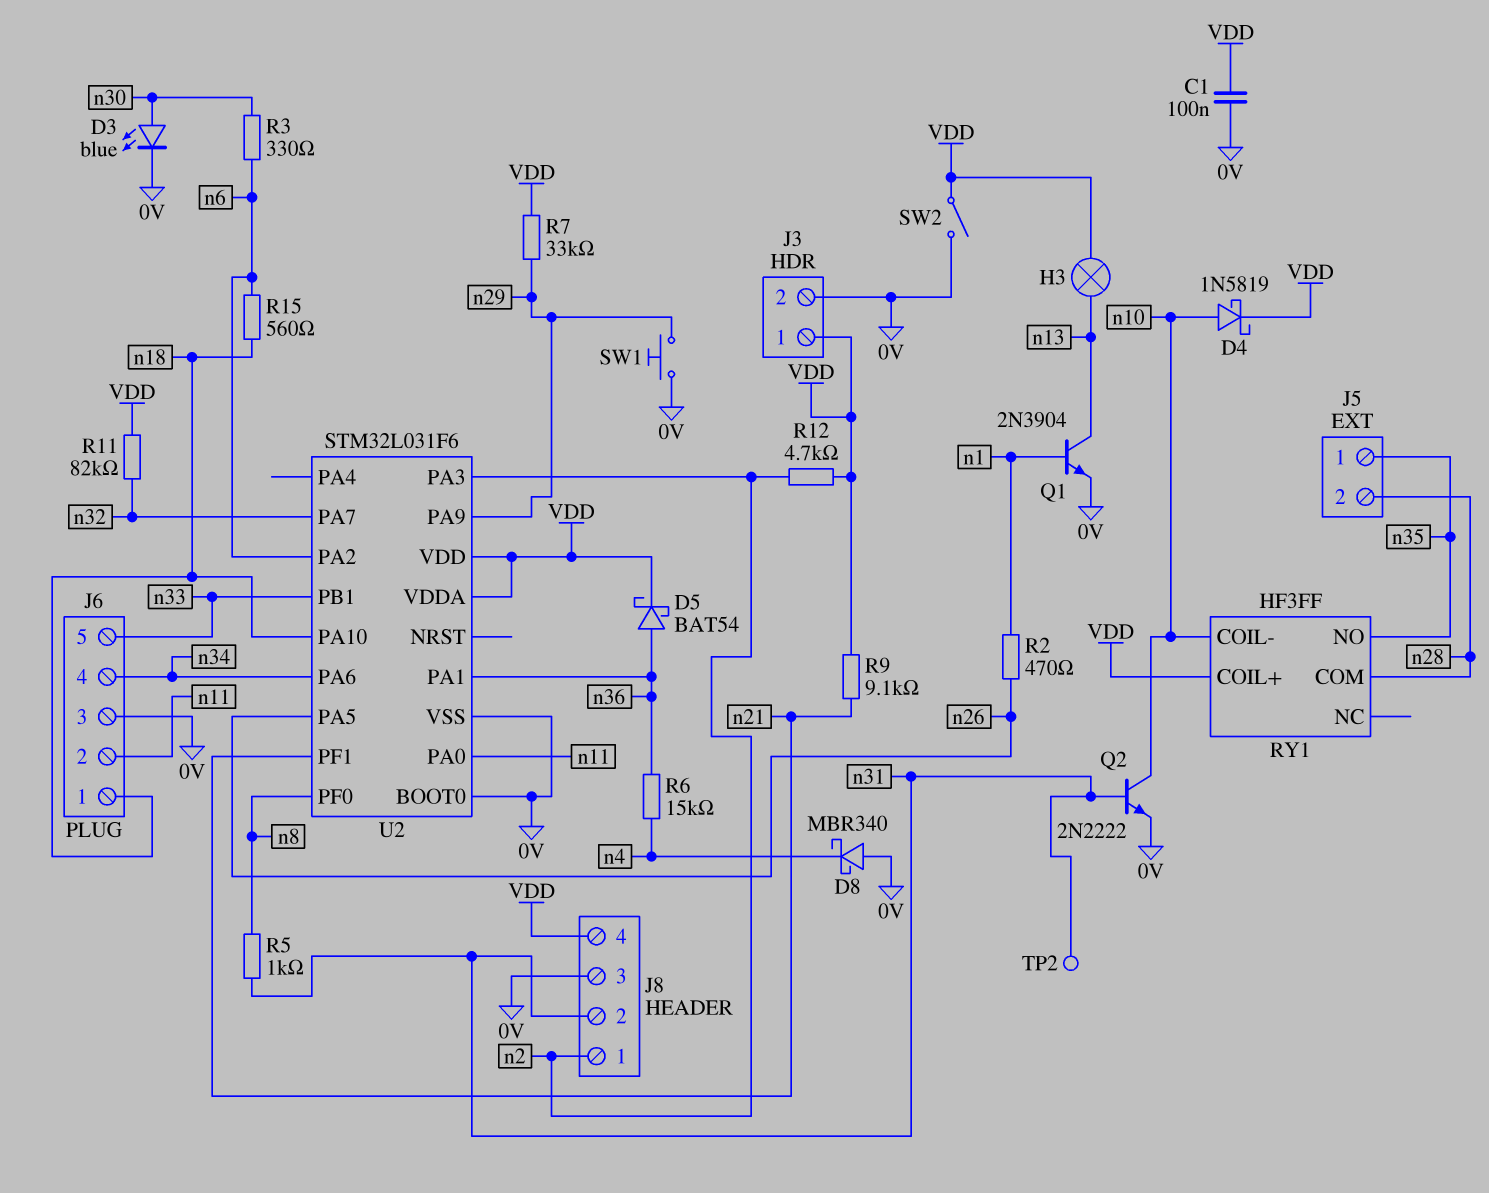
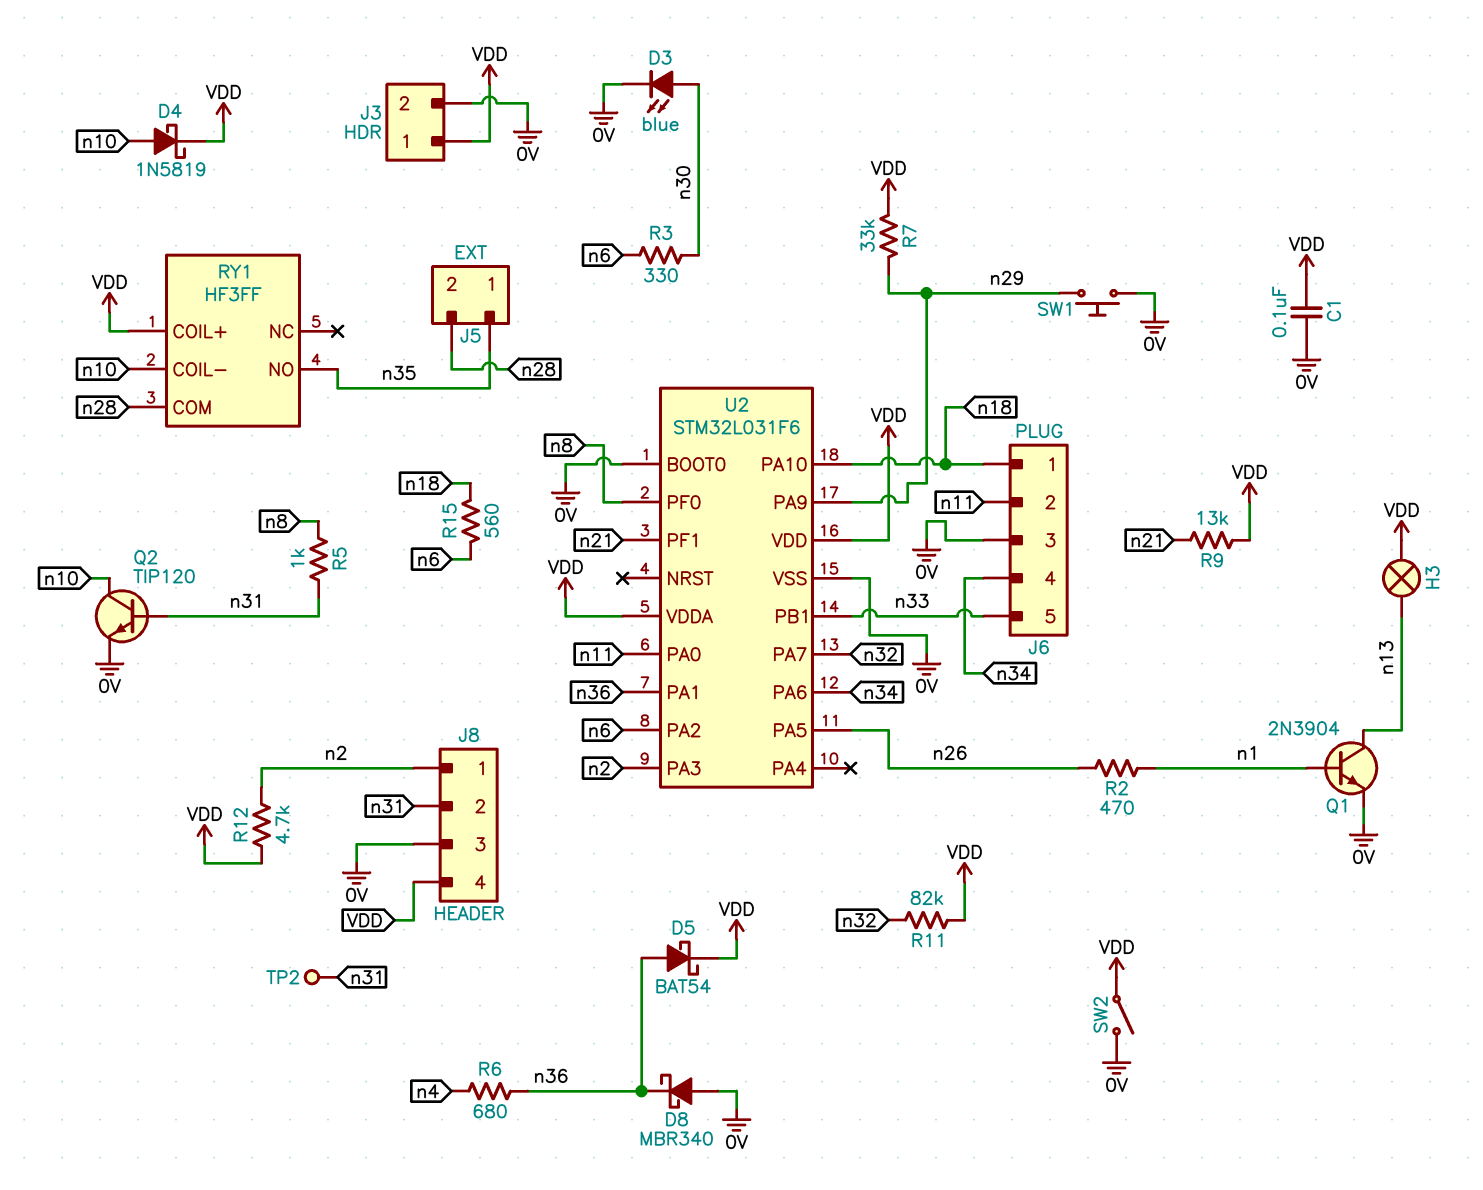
D8: schottky MBR340 (A 0V, K n4) -> schottky MBR340 (A 0V, K n36)
Q2: NPN 2N2222 (B n31, C n10, E 0V) -> NPN TIP120 (B n31, C n10, E 0V)
R6: 15k (n4, n36) -> 680 (n4, n36)
R9: 9.1k (VDD, n21) -> 13k (VDD, n21)

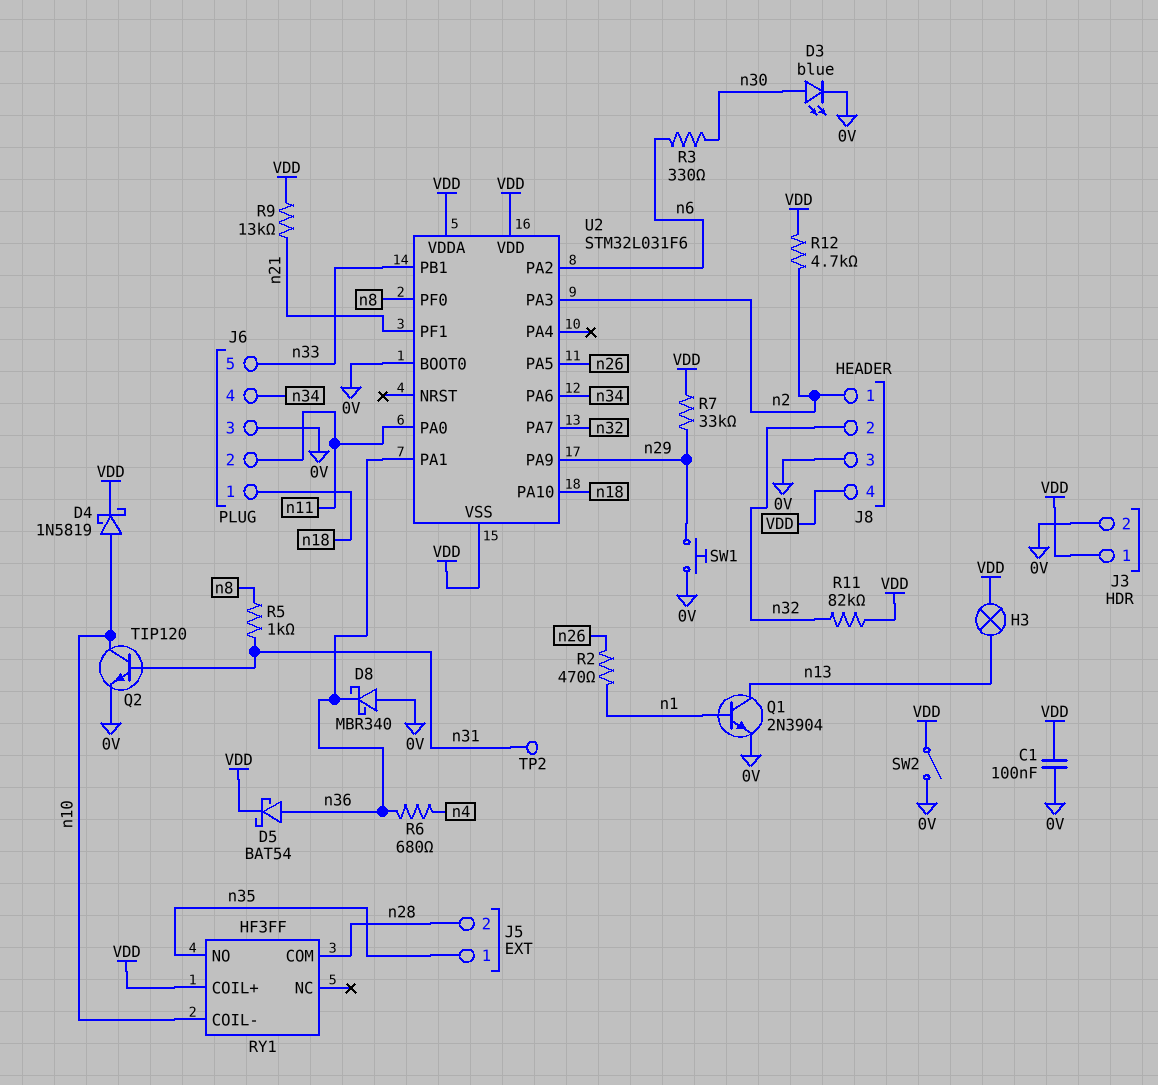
J8 pin 2: n31 -> n32
R15: 560 (n6, n18) -> none
U2 pin VSS: 0V -> VDD

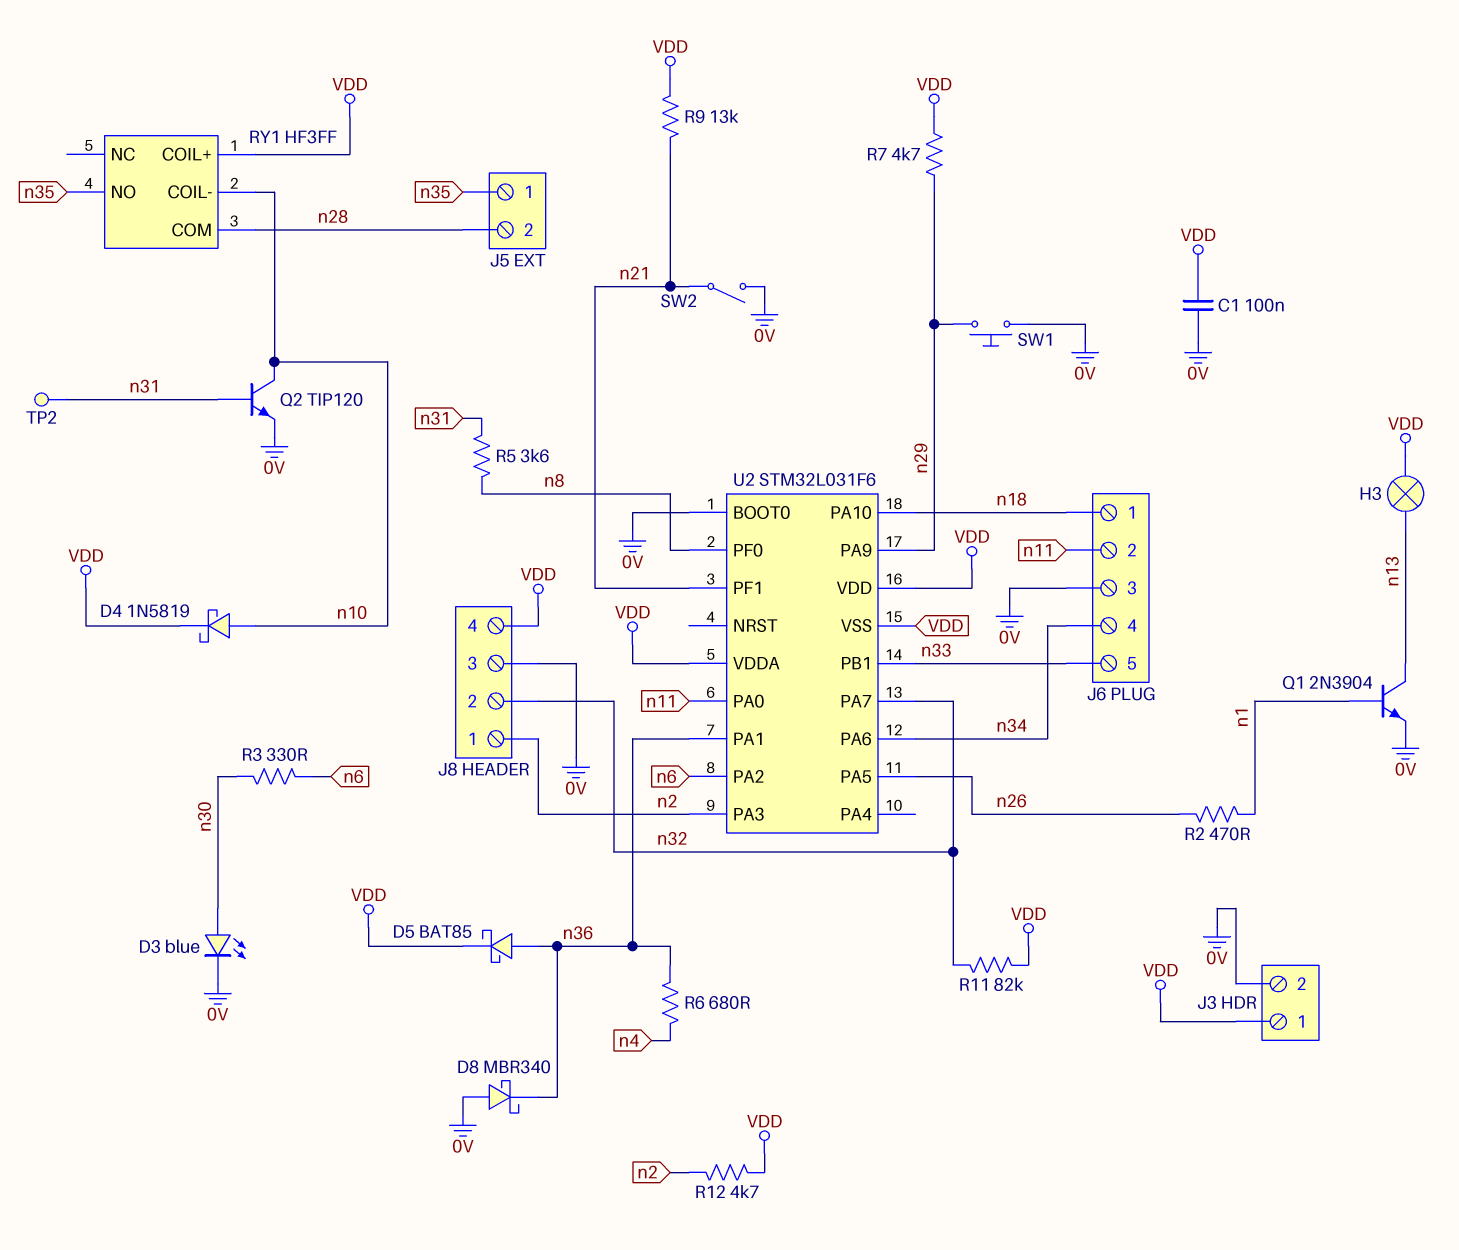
D5: schottky BAT54 (A n36, K VDD) -> schottky BAT85 (A n36, K VDD)
R5: 1k (n8, n31) -> 3.6k (n8, n31)
R7: 33k (VDD, n29) -> 4.7k (VDD, n29)
SW2: switch (0V, VDD) -> switch (0V, n21)

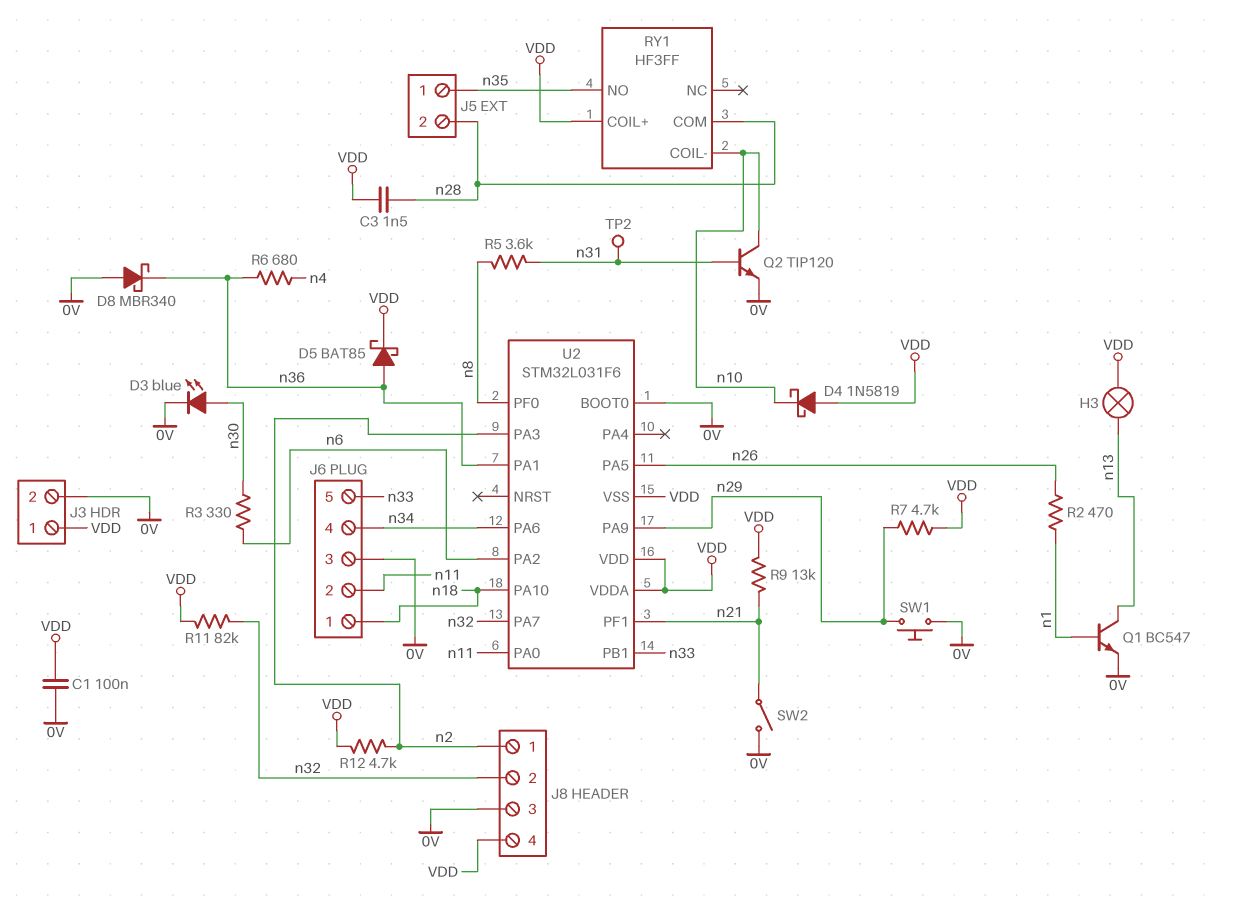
C3: none -> 1.5nF (VDD, n28)
D4: schottky 1N5819 (A n10, K VDD) -> schottky 1N5819 (A VDD, K n10)
Q1: NPN 2N3904 (B n1, C n13, E 0V) -> NPN BC547 (B n1, C n13, E 0V)

